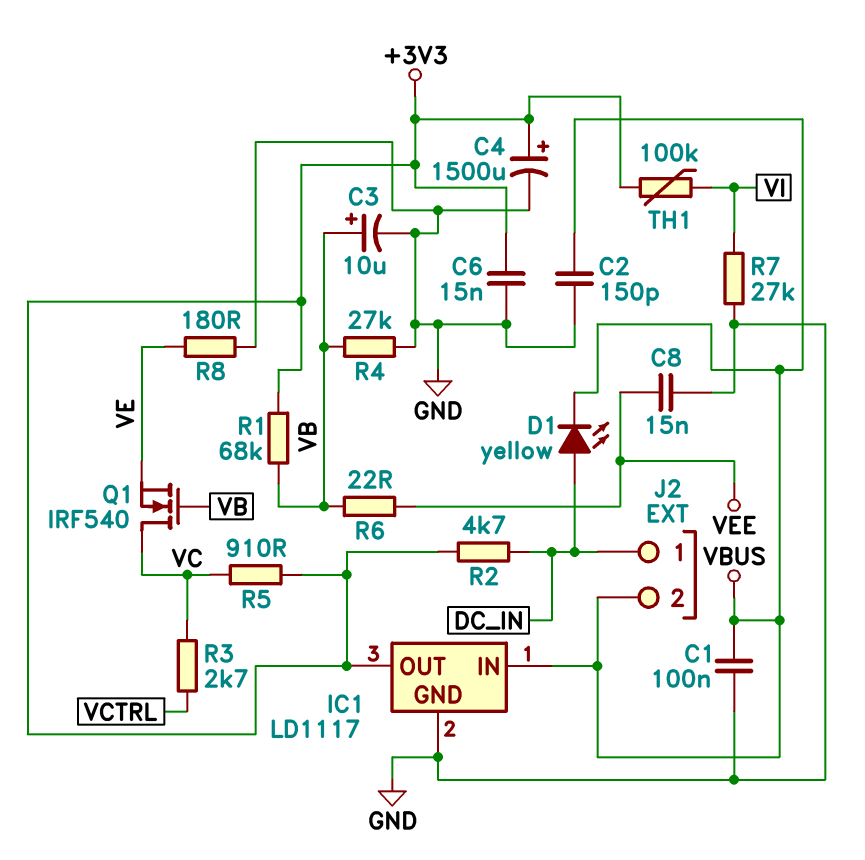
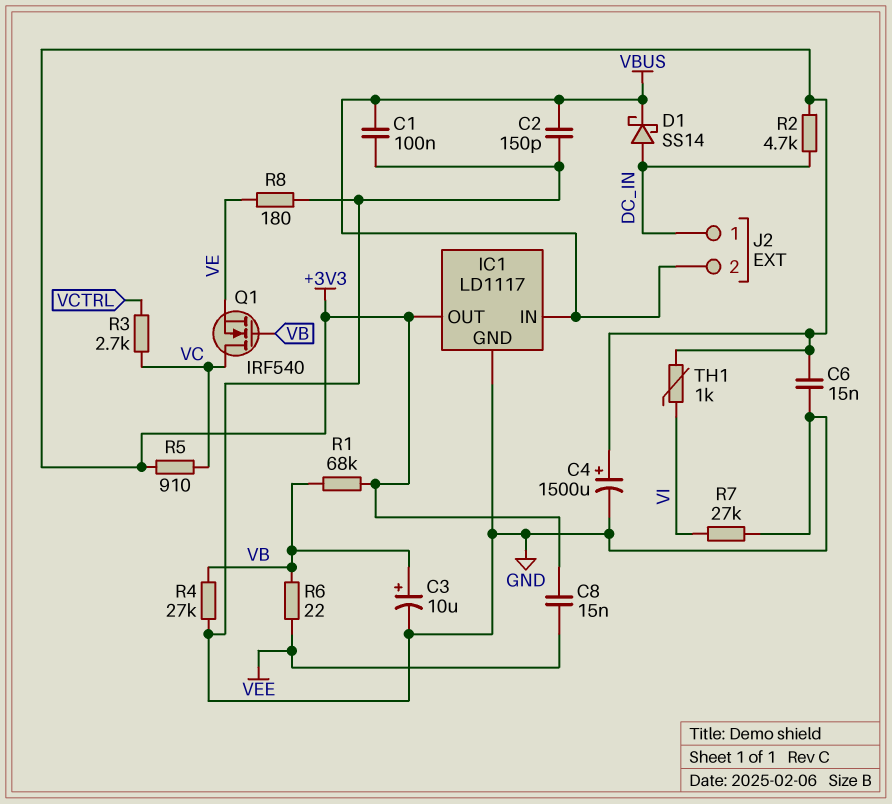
C8: 15nF (GND, VEE) -> 15nF (+3V3, VEE)
D1: LED yellow (A DC_IN, K VBUS) -> schottky SS14 (A DC_IN, K VBUS)
TH1: 100k (+3V3, VI) -> 1k (+3V3, VI)

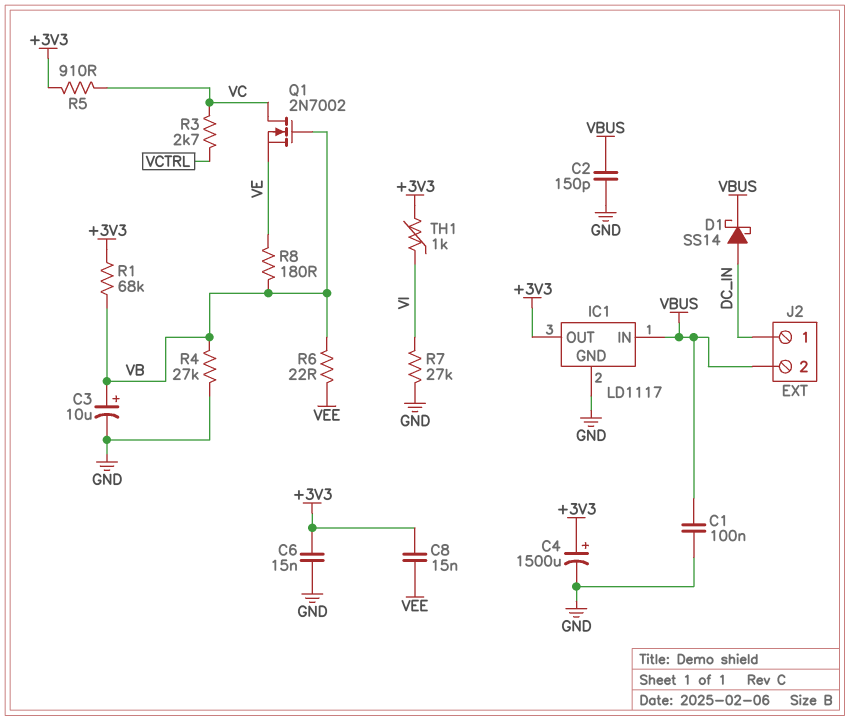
Q1: NMOS IRF540 (G VB, D VC, S VE) -> NMOS 2N7002 (G VB, D VC, S VE)
R2: 4.7k (+3V3, DC_IN) -> none
R8: 180 (GND, VE) -> 180 (VB, VE)

